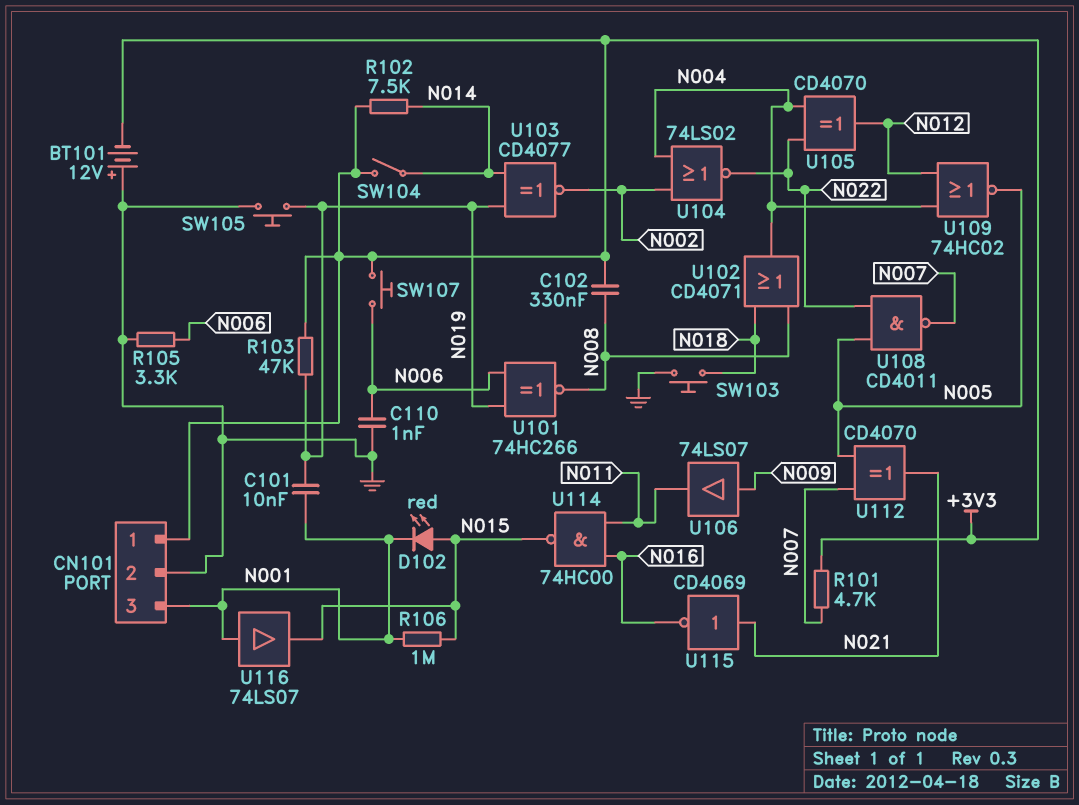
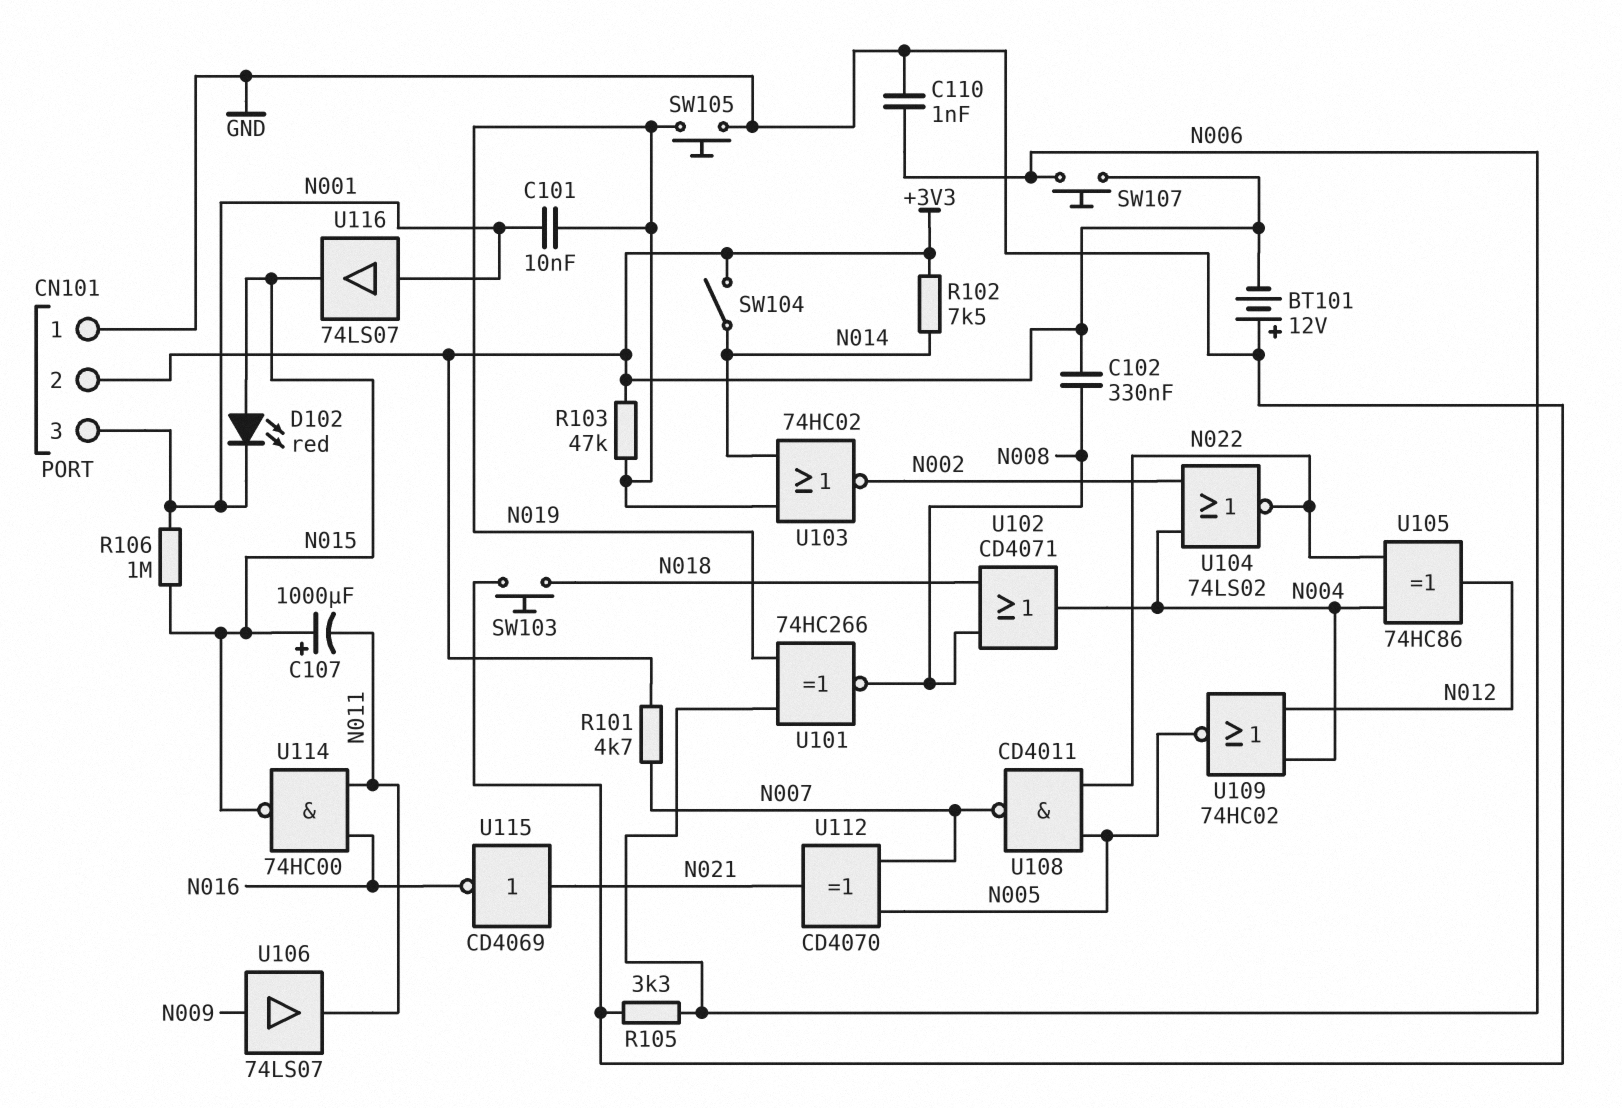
C107: none -> 1000uF (plus N015, minus N011)
CN101 pin 1: +3V3 -> GND
CN101 pin 2: GND -> +3V3
U103: XNOR CD4077 (in N014, in N019, out N002) -> NOR 74HC02 (in N014, in N019, out N002)
U105: XOR CD4070 (in N004, in N022, out N012) -> XOR 74HC86 (in N004, in N022, out N012)

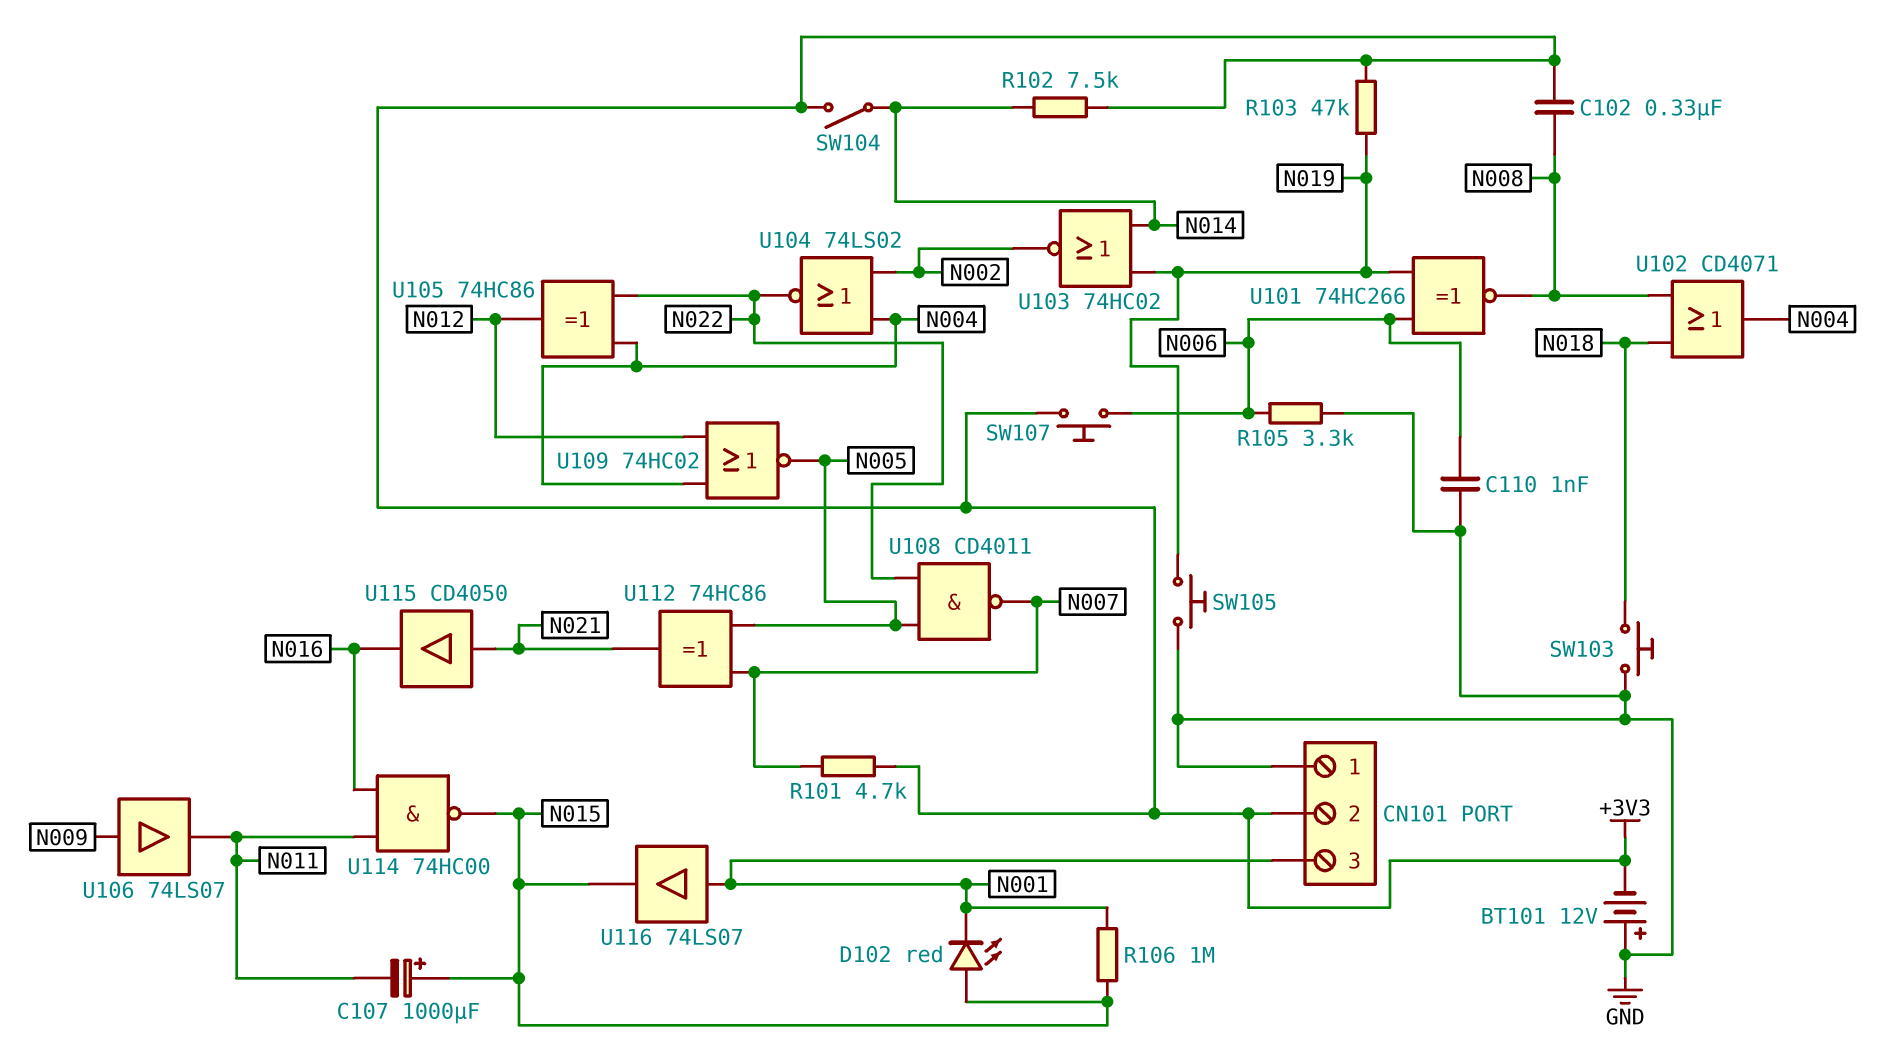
C101: 10nF (N001, N019) -> none
U112: XOR CD4070 (in N005, in N007, out N021) -> XOR 74HC86 (in N005, in N007, out N021)
U115: NOT CD4069 (in N021, out N016) -> buffer CD4050 (in N021, out N016)

